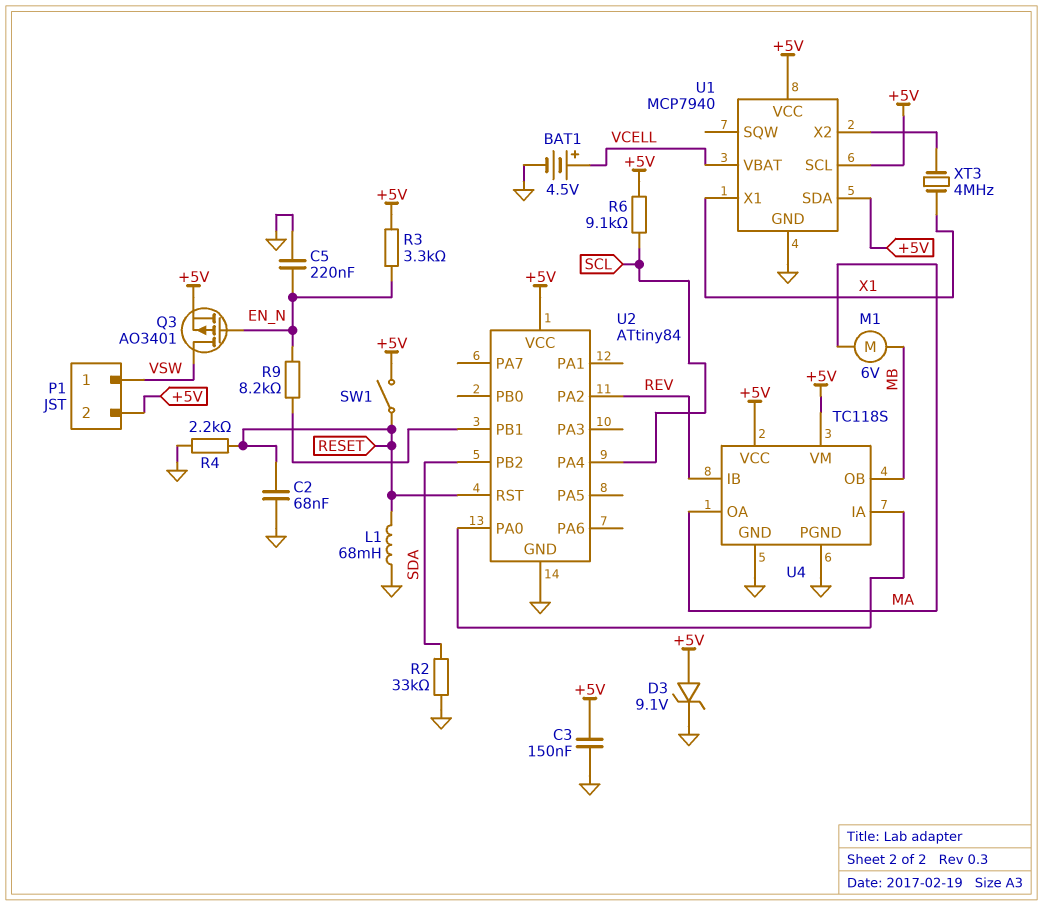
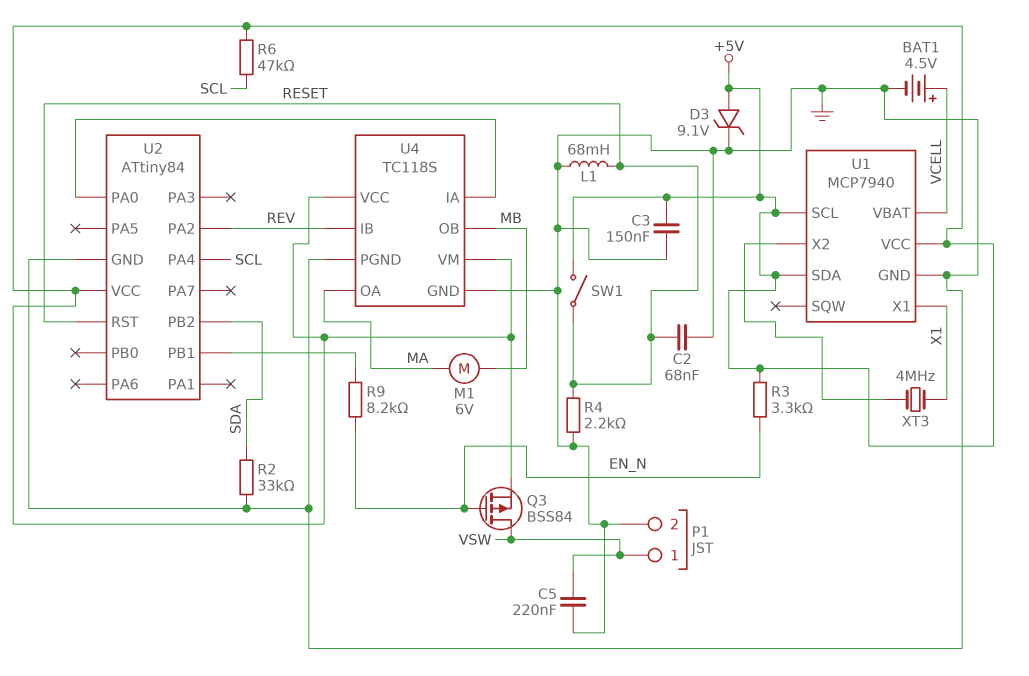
C5: 220nF (EN_N, GND) -> 220nF (GND, VSW)
P1 pin 2: +5V -> GND
Q3: PMOS AO3401 (G EN_N, D VSW, S +5V) -> PMOS BSS84 (G EN_N, D VSW, S +5V)
R6: 9.1k (+5V, SCL) -> 47k (+5V, SCL)

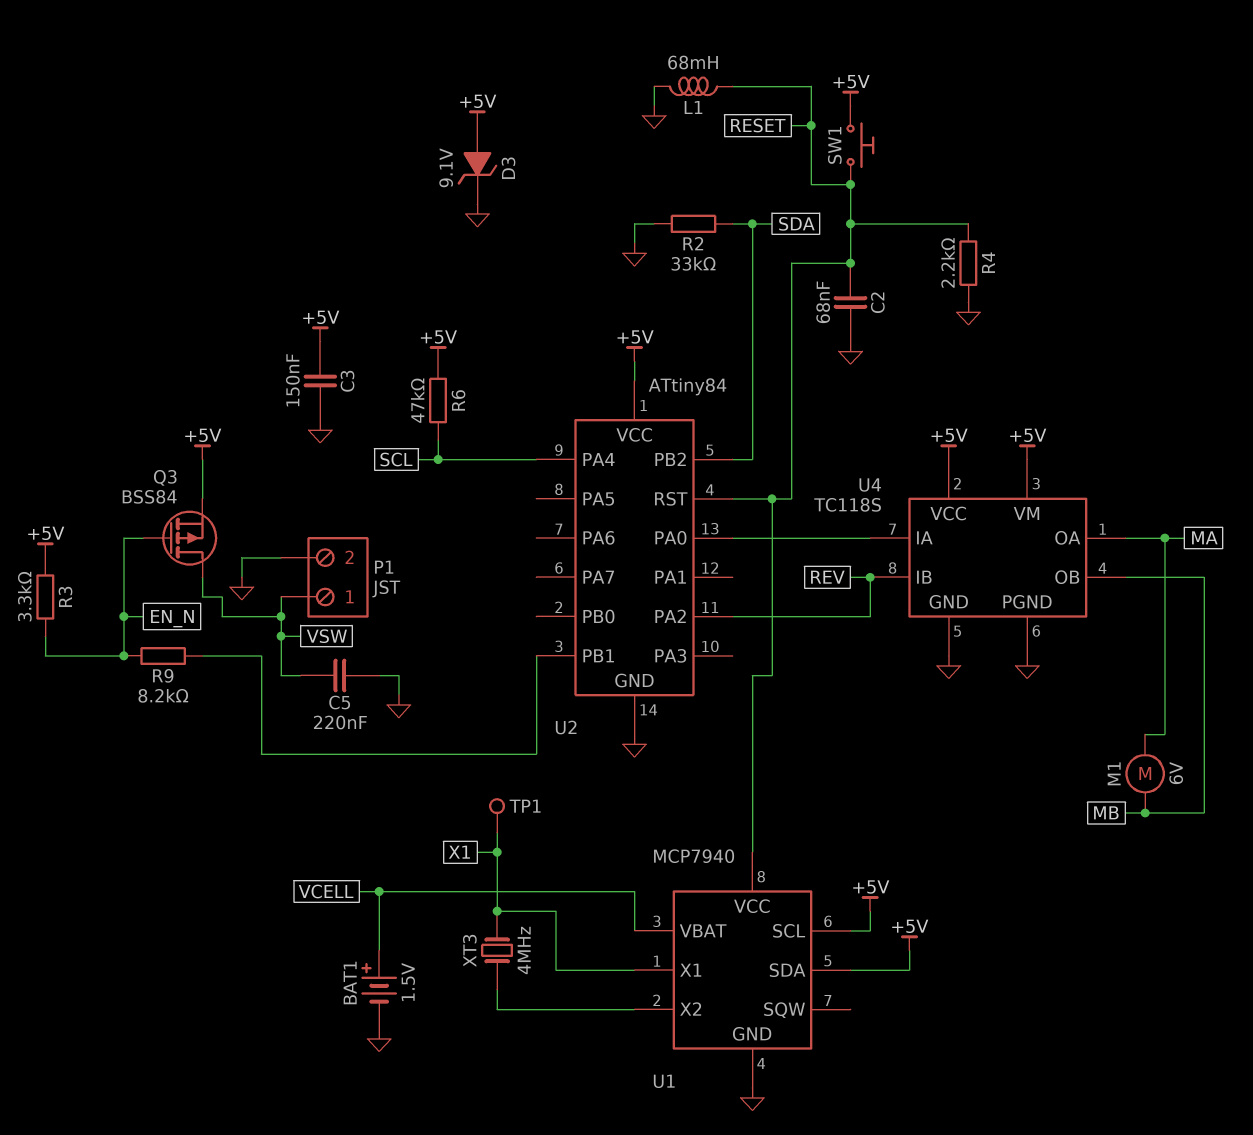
BAT1: 4.5V (plus VCELL, minus GND) -> 1.5V (plus VCELL, minus GND)
SW1: switch (+5V, RESET) -> button (+5V, RESET)
TP1: none -> test point (X1)
U1 pin VCC: +5V -> RESET

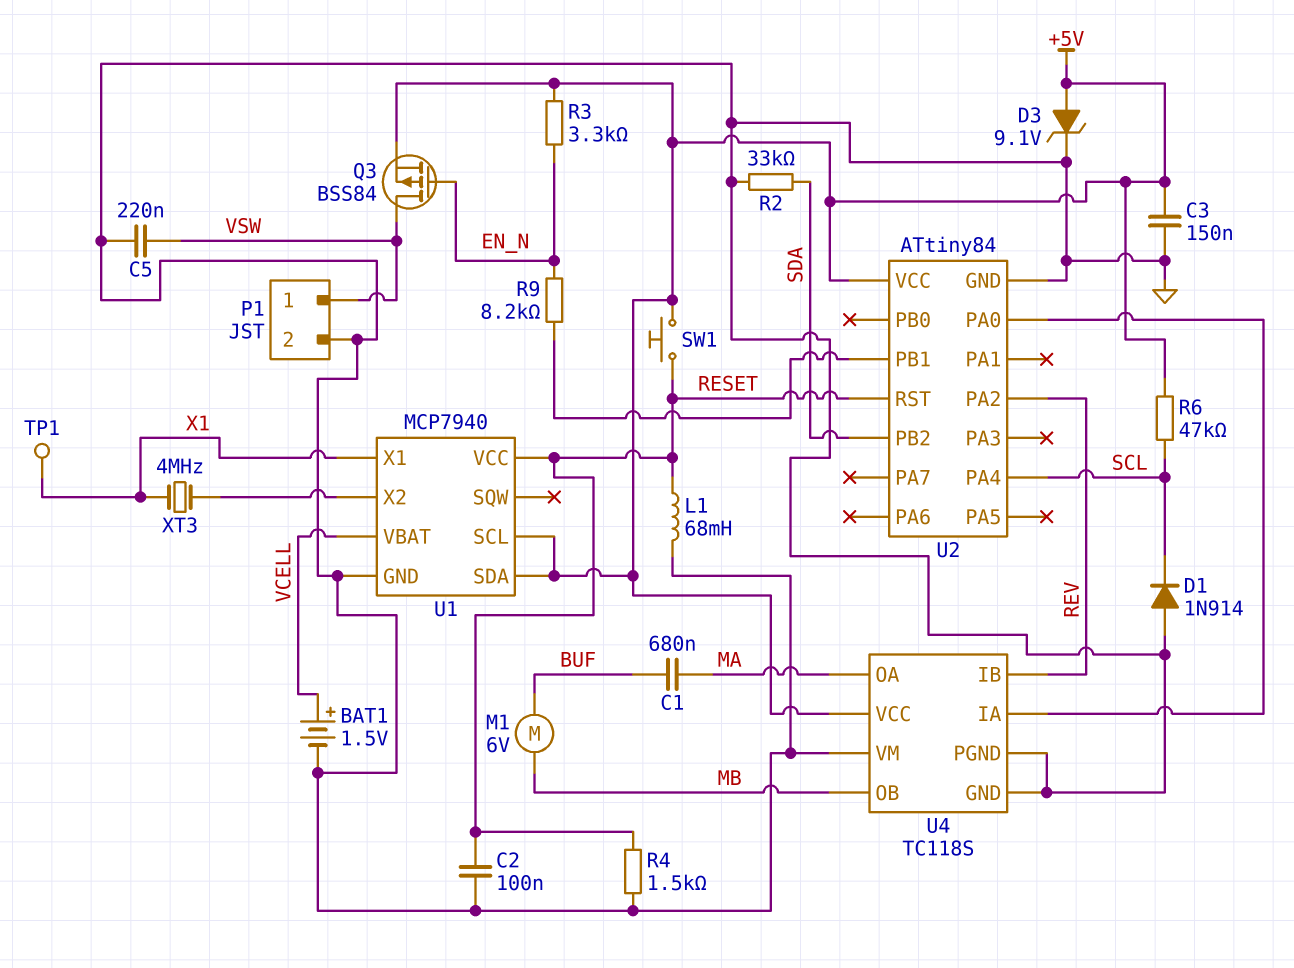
C1: none -> 680nF (BUF, MA)
C2: 68nF (GND, RESET) -> 100nF (GND, RESET)
D1: none -> diode 1N914 (A GND, K SCL)
M1: motor 6V (MA, MB) -> motor 6V (BUF, MB)
R4: 2.2k (GND, RESET) -> 1.5k (GND, RESET)
U4 pin VM: +5V -> GND

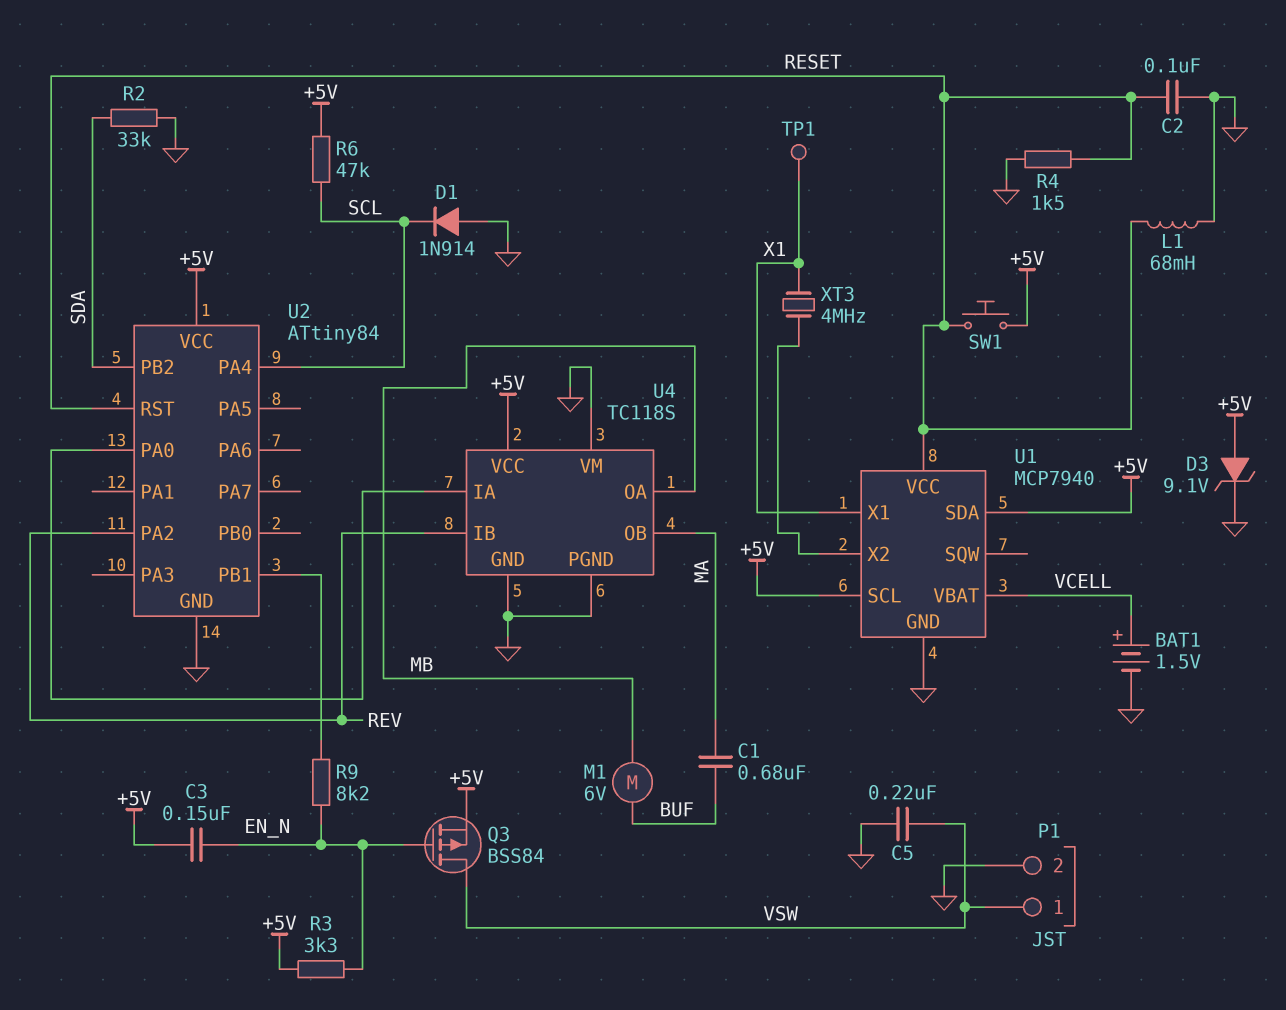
C3: 150nF (+5V, GND) -> 150nF (+5V, EN_N)
U4 pin OA: MA -> MB
U4 pin OB: MB -> MA

